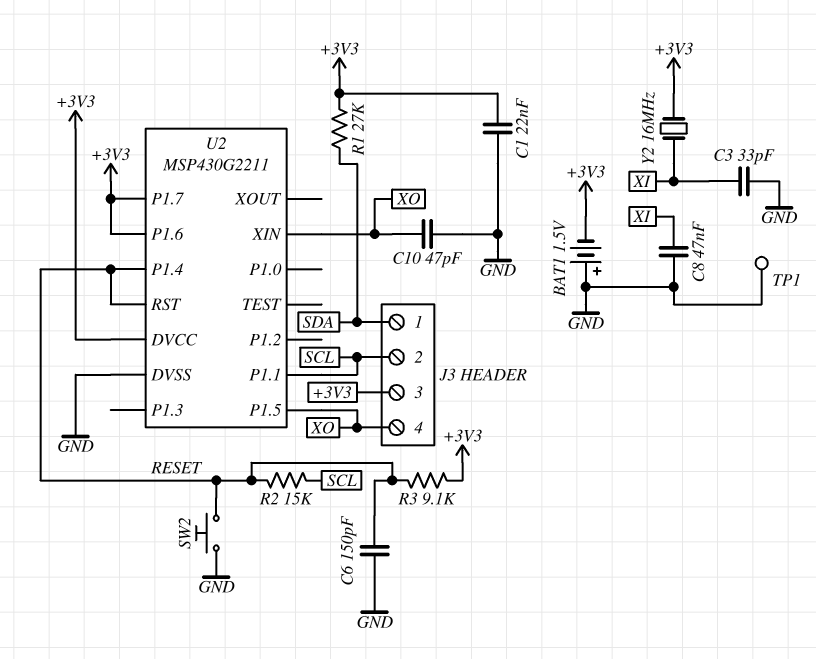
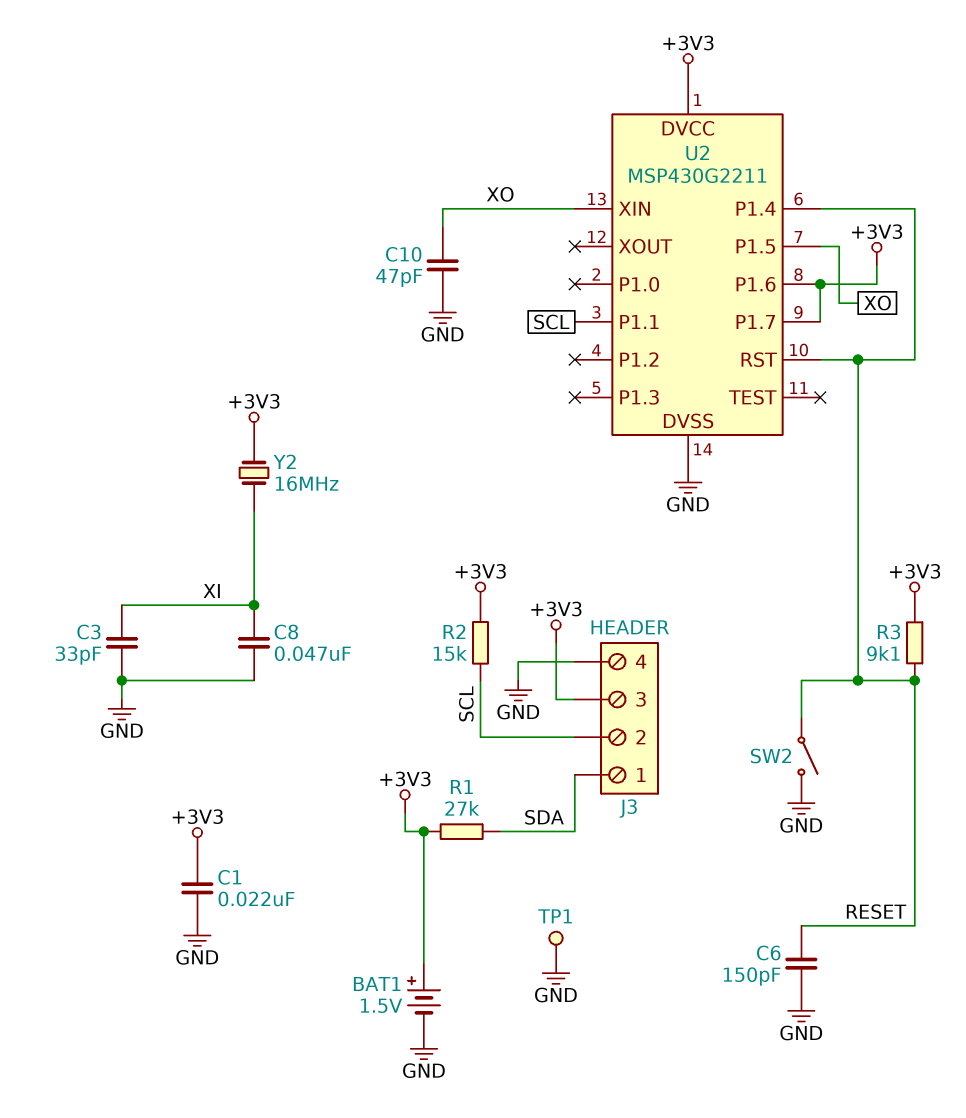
BAT1: 1.5V (plus GND, minus +3V3) -> 1.5V (plus +3V3, minus GND)
J3 pin 4: XO -> GND
R2: 15k (RESET, SCL) -> 15k (+3V3, SCL)
SW2: button (GND, RESET) -> switch (GND, RESET)

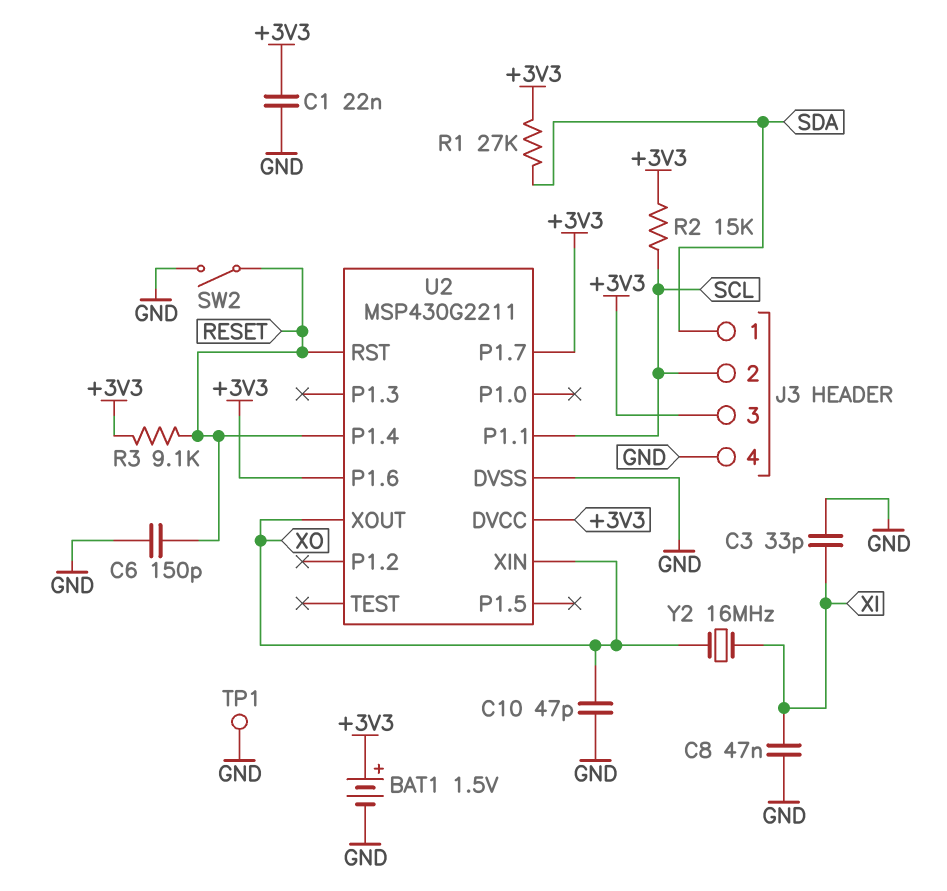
U2 pin P1.5: XO -> none
U2 pin XOUT: none -> XO
Y2: 16MHz (+3V3, XI) -> 16MHz (XI, XO)

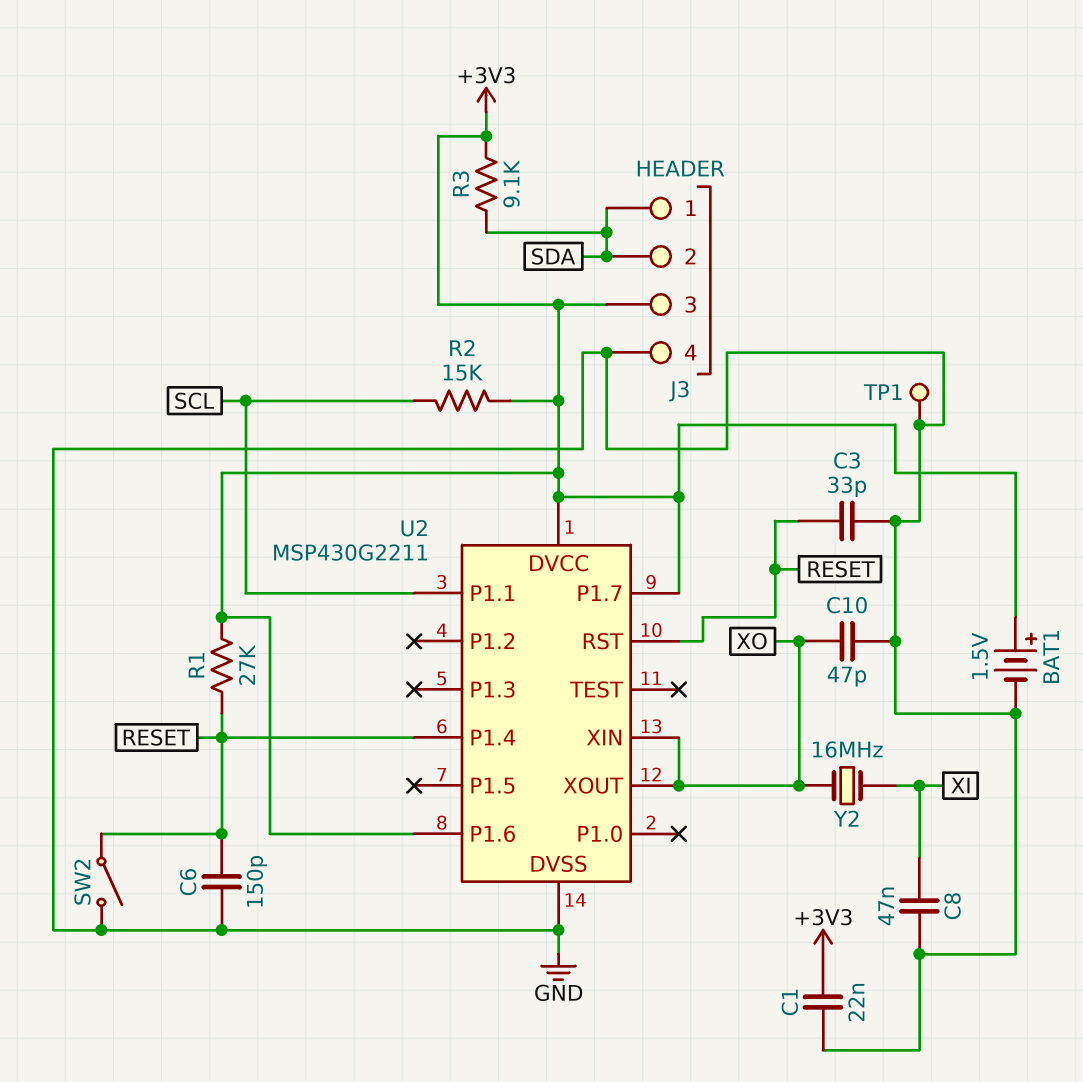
C3: 33pF (GND, XI) -> 33pF (GND, RESET)
J3 pin 2: SCL -> SDA
R1: 27k (+3V3, SDA) -> 27k (+3V3, RESET)
R3: 9.1k (+3V3, RESET) -> 9.1k (+3V3, SDA)

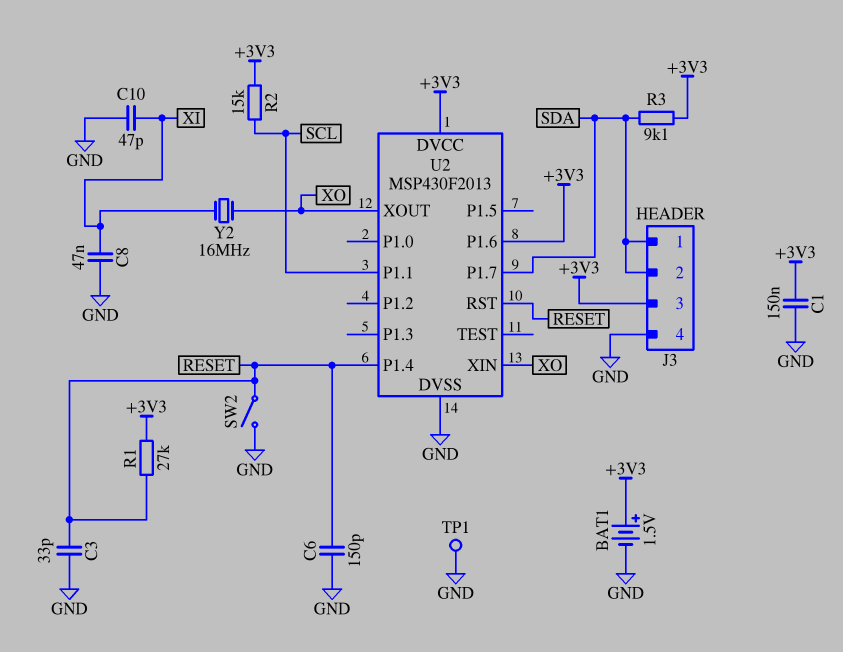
C1: 22nF (+3V3, GND) -> 150nF (+3V3, GND)
C10: 47pF (GND, XO) -> 47pF (GND, XI)
U2: MSP430G2211 -> MSP430F2013
U2 pin P1.7: +3V3 -> SDA

